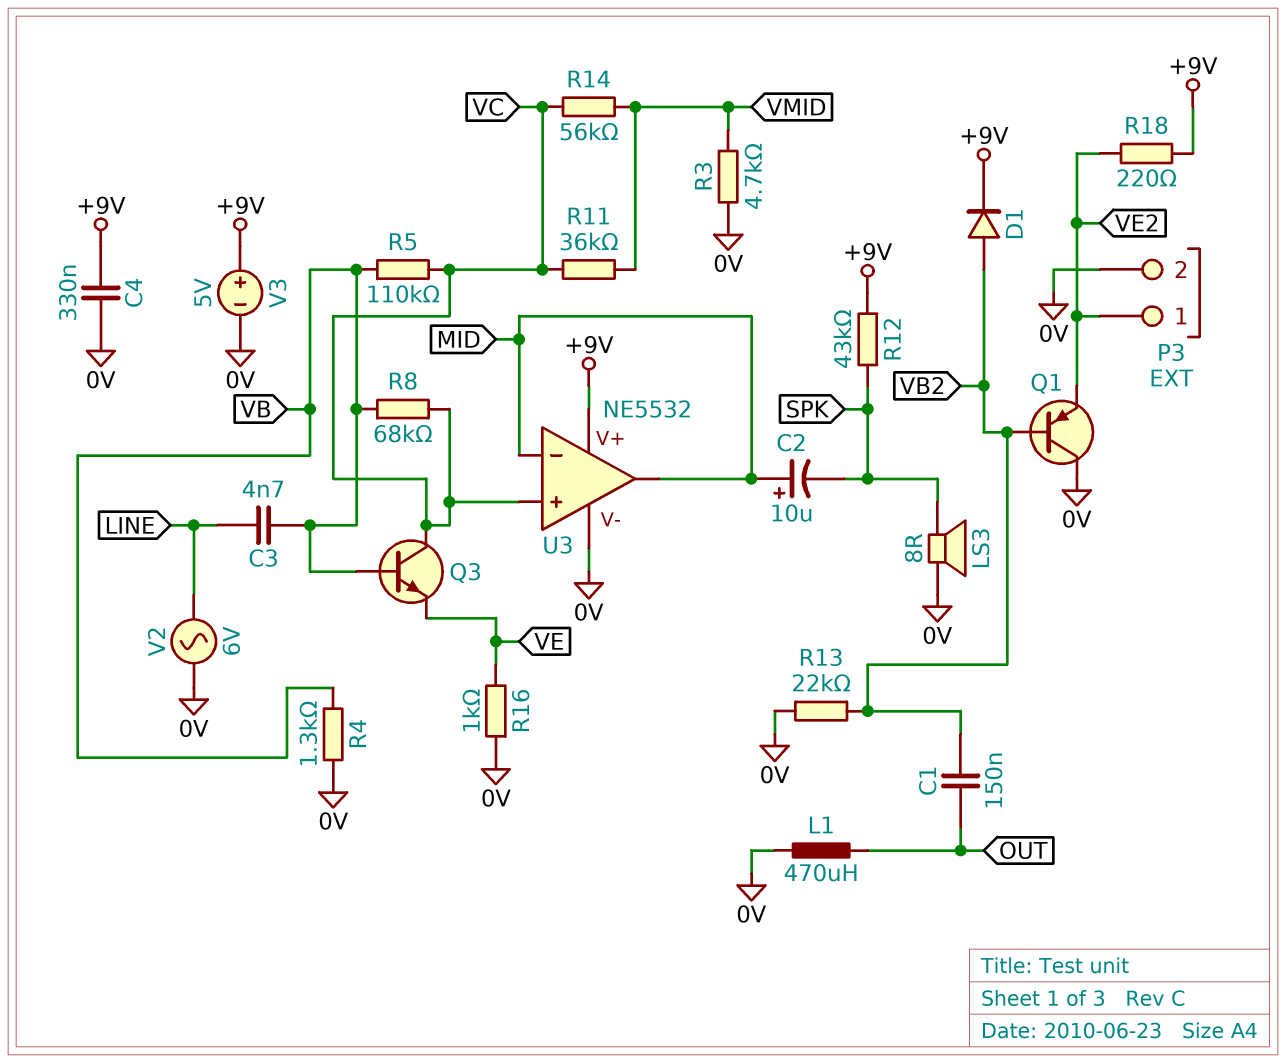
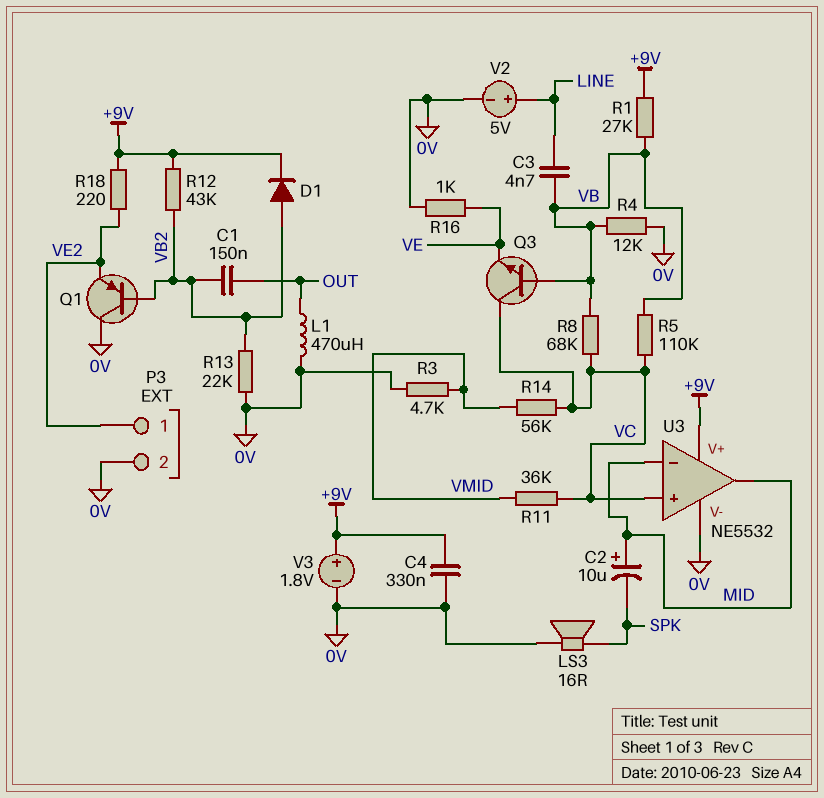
LS3: speaker 8R (0V, SPK) -> speaker 16R (0V, SPK)
R1: none -> 27k (+9V, VB)
R4: 1.3k (0V, VB) -> 12k (0V, VB)
R12: 43k (+9V, SPK) -> 43k (+9V, VB2)
V2: AC 6V (0V, LINE) -> 5V (plus LINE, minus 0V)
V3: 5V (plus +9V, minus 0V) -> 1.8V (plus +9V, minus 0V)

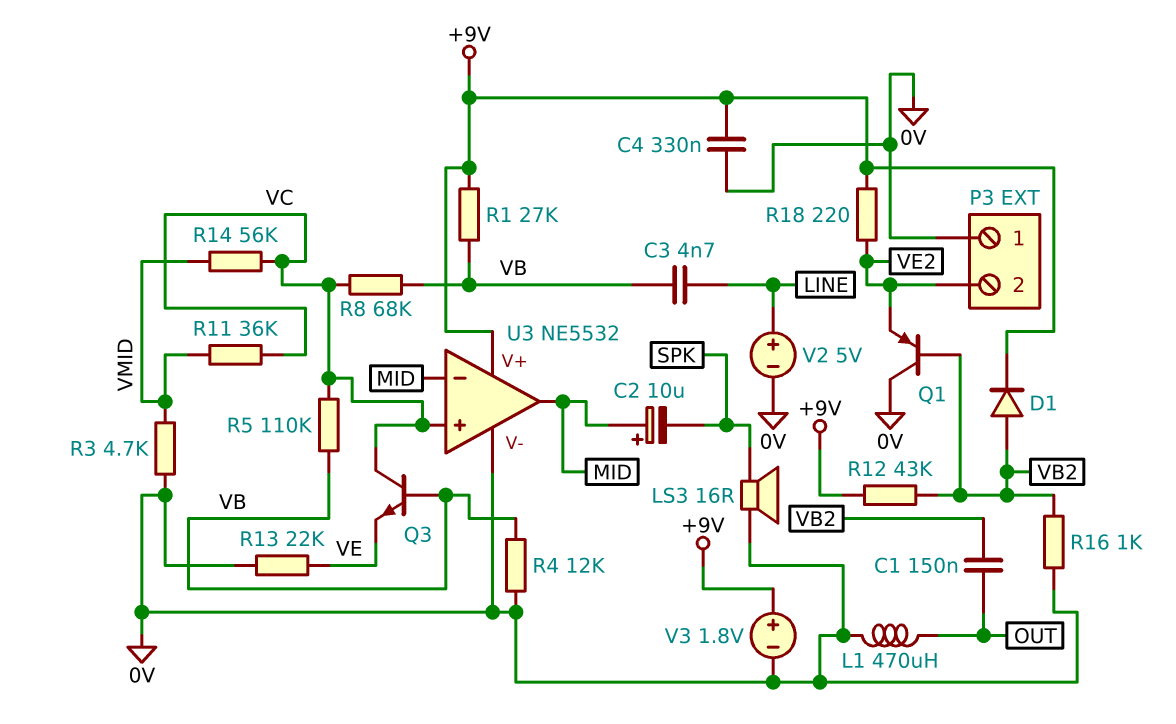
P3 pin 1: VE2 -> 0V
P3 pin 2: 0V -> VE2
R13: 22k (0V, VB2) -> 22k (0V, VE)
R16: 1k (0V, VE) -> 1k (0V, VB2)

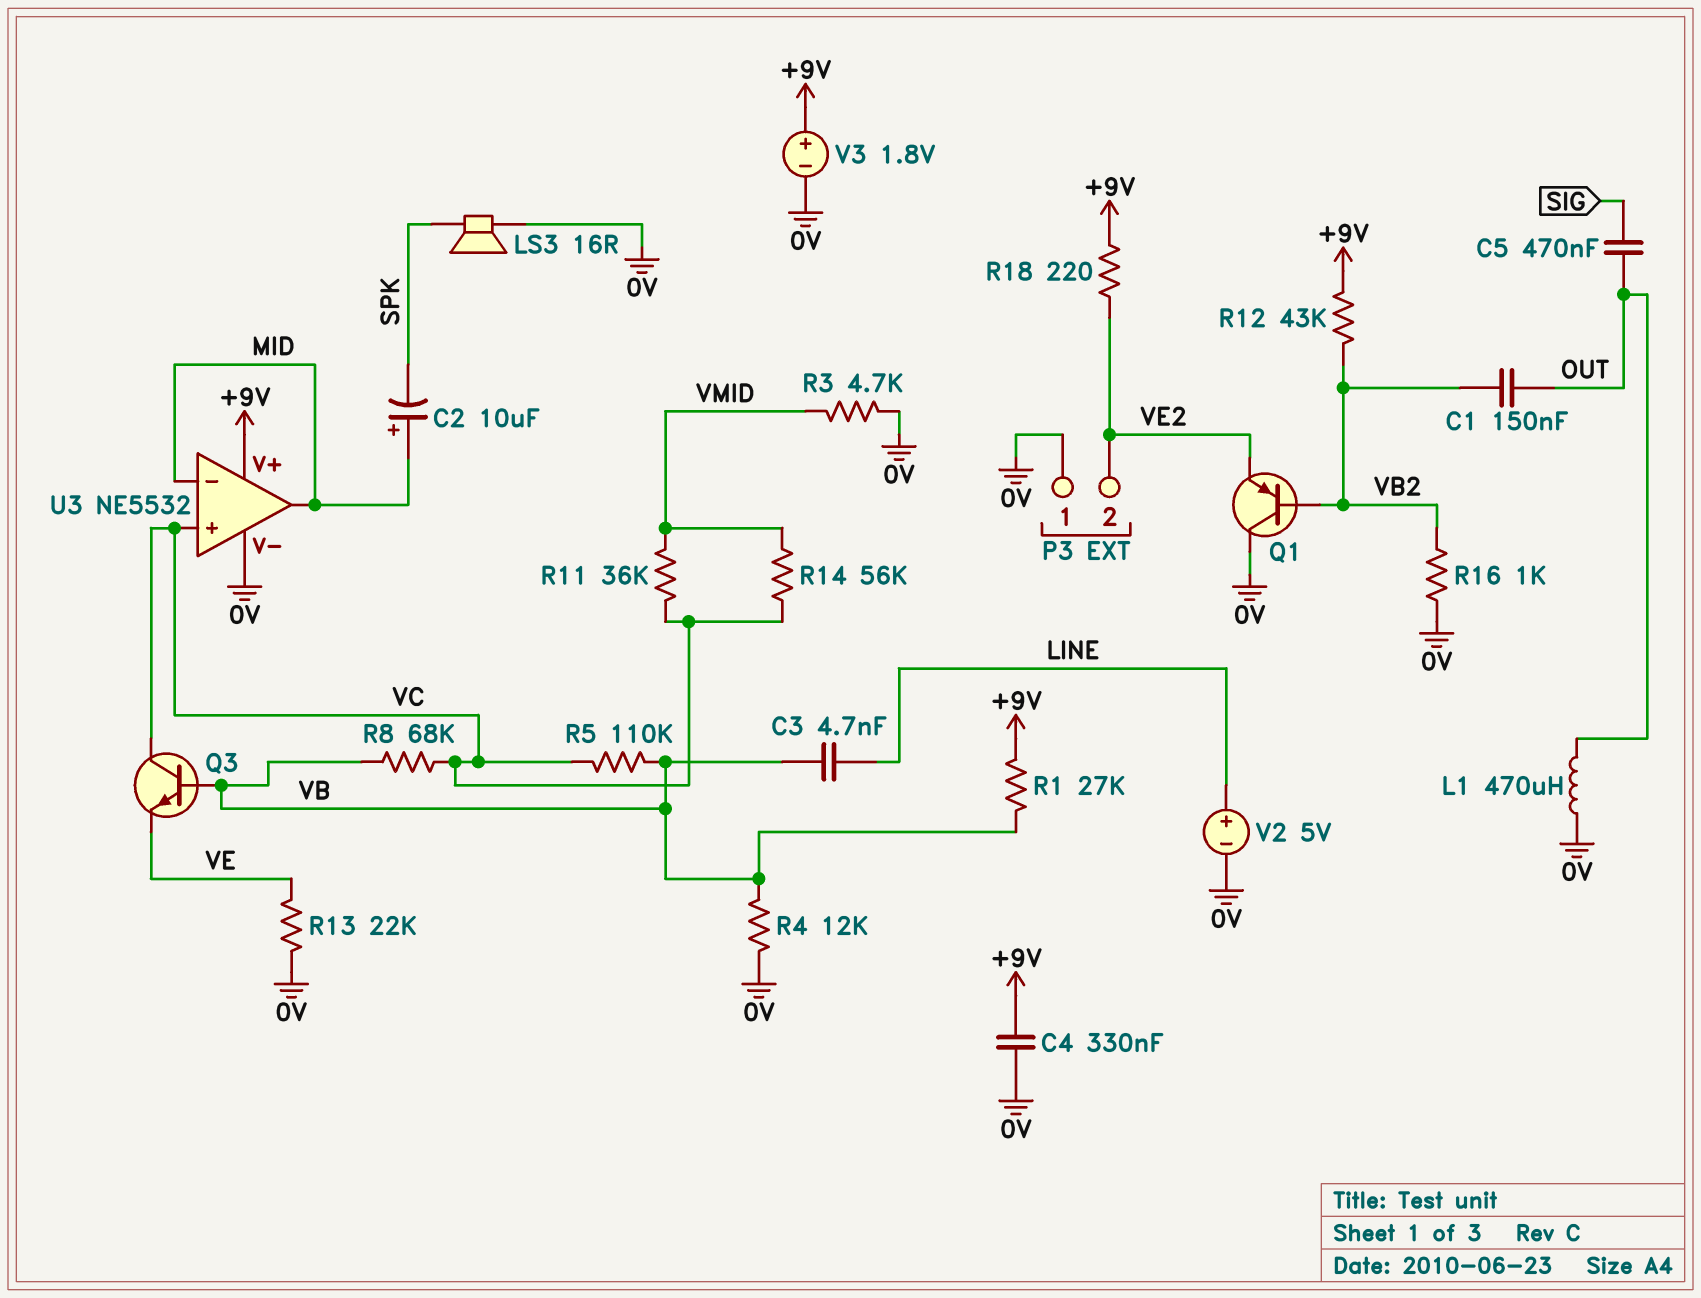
C5: none -> 470nF (OUT, SIG)
D1: diode (A VB2, K +9V) -> none

